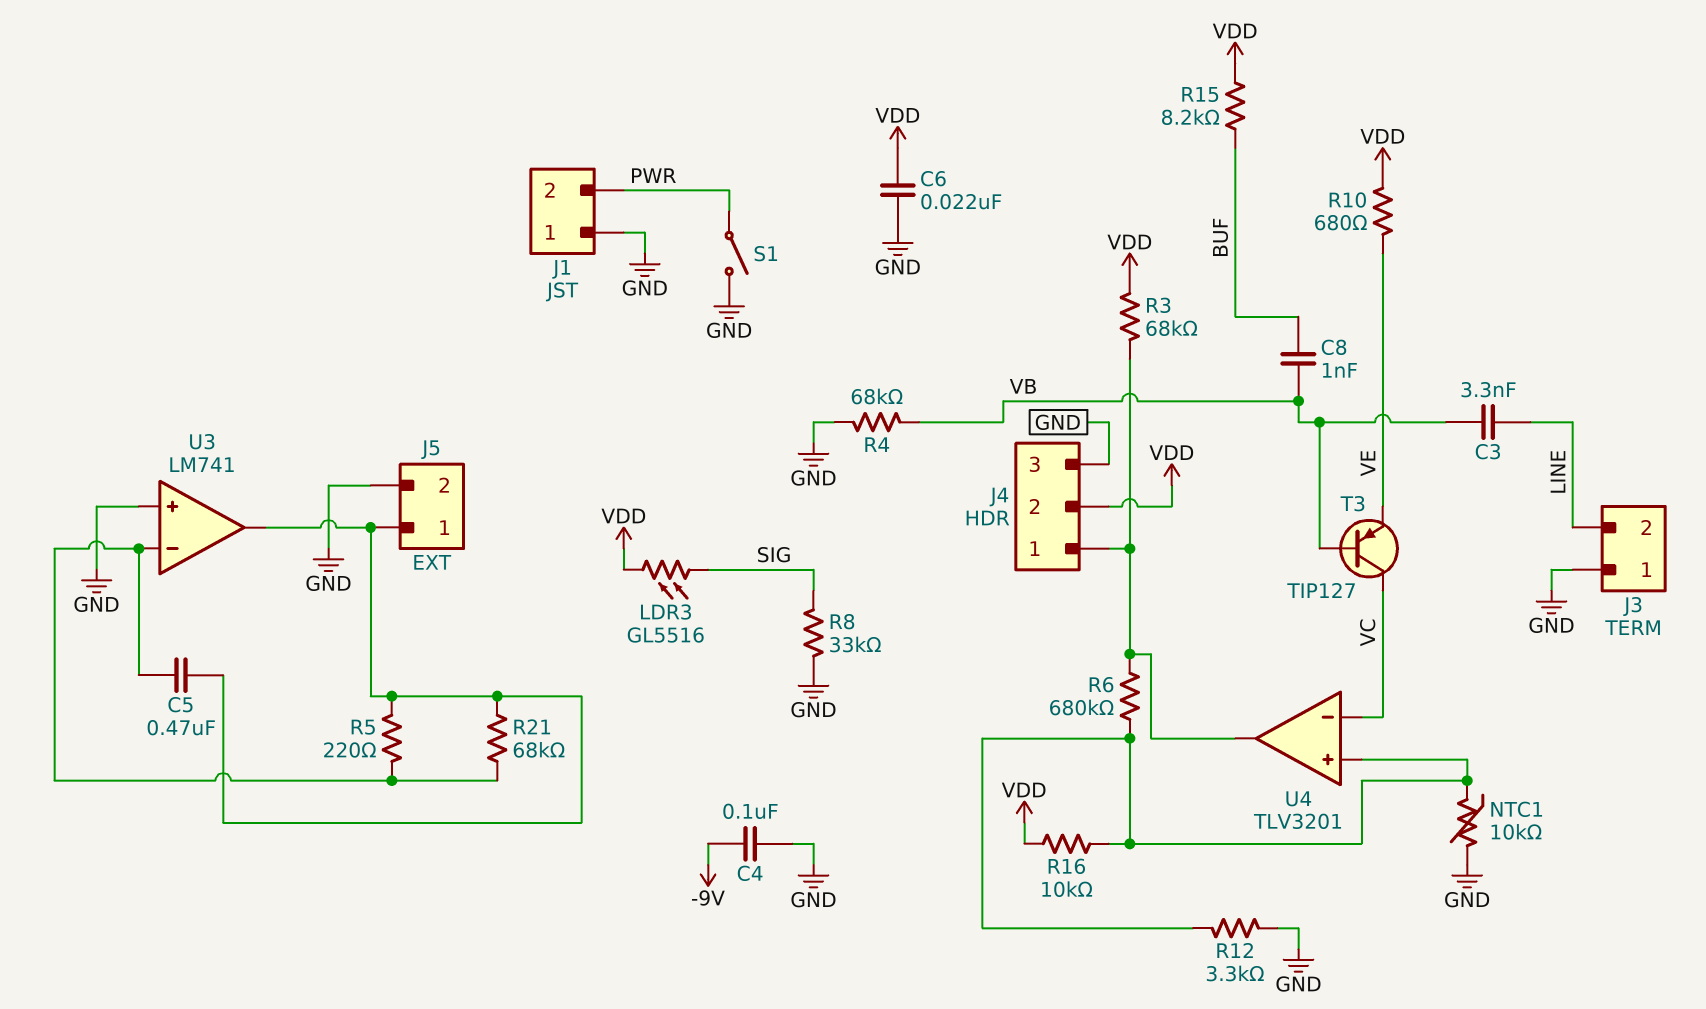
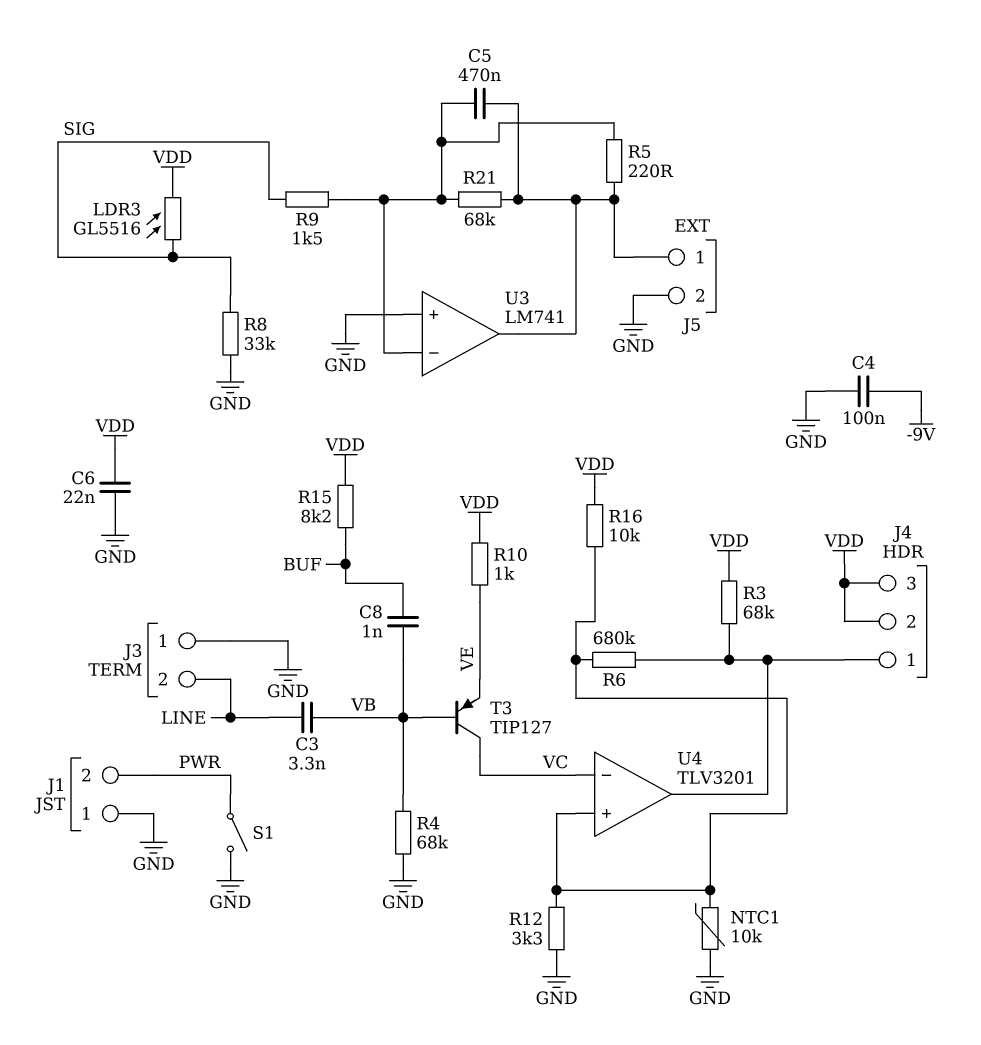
J4 pin 3: GND -> VDD
R9: none -> 1.5k (SIG, U3/in-)
R10: 680 (VDD, VE) -> 1k (VDD, VE)

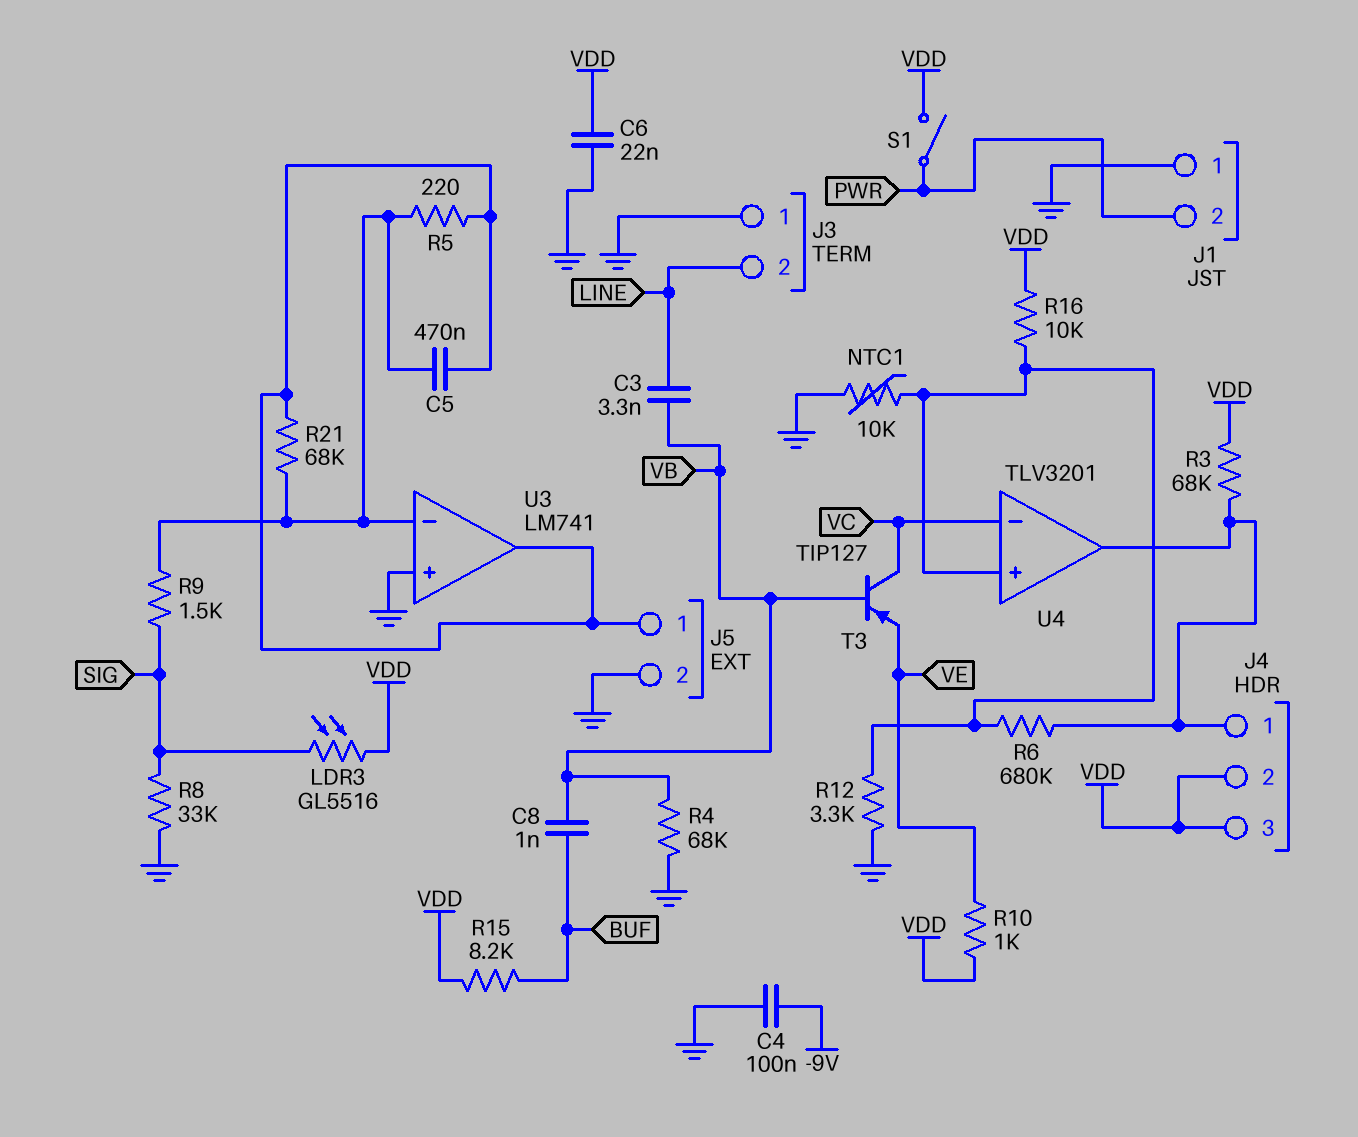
S1: switch (GND, PWR) -> switch (PWR, VDD)

